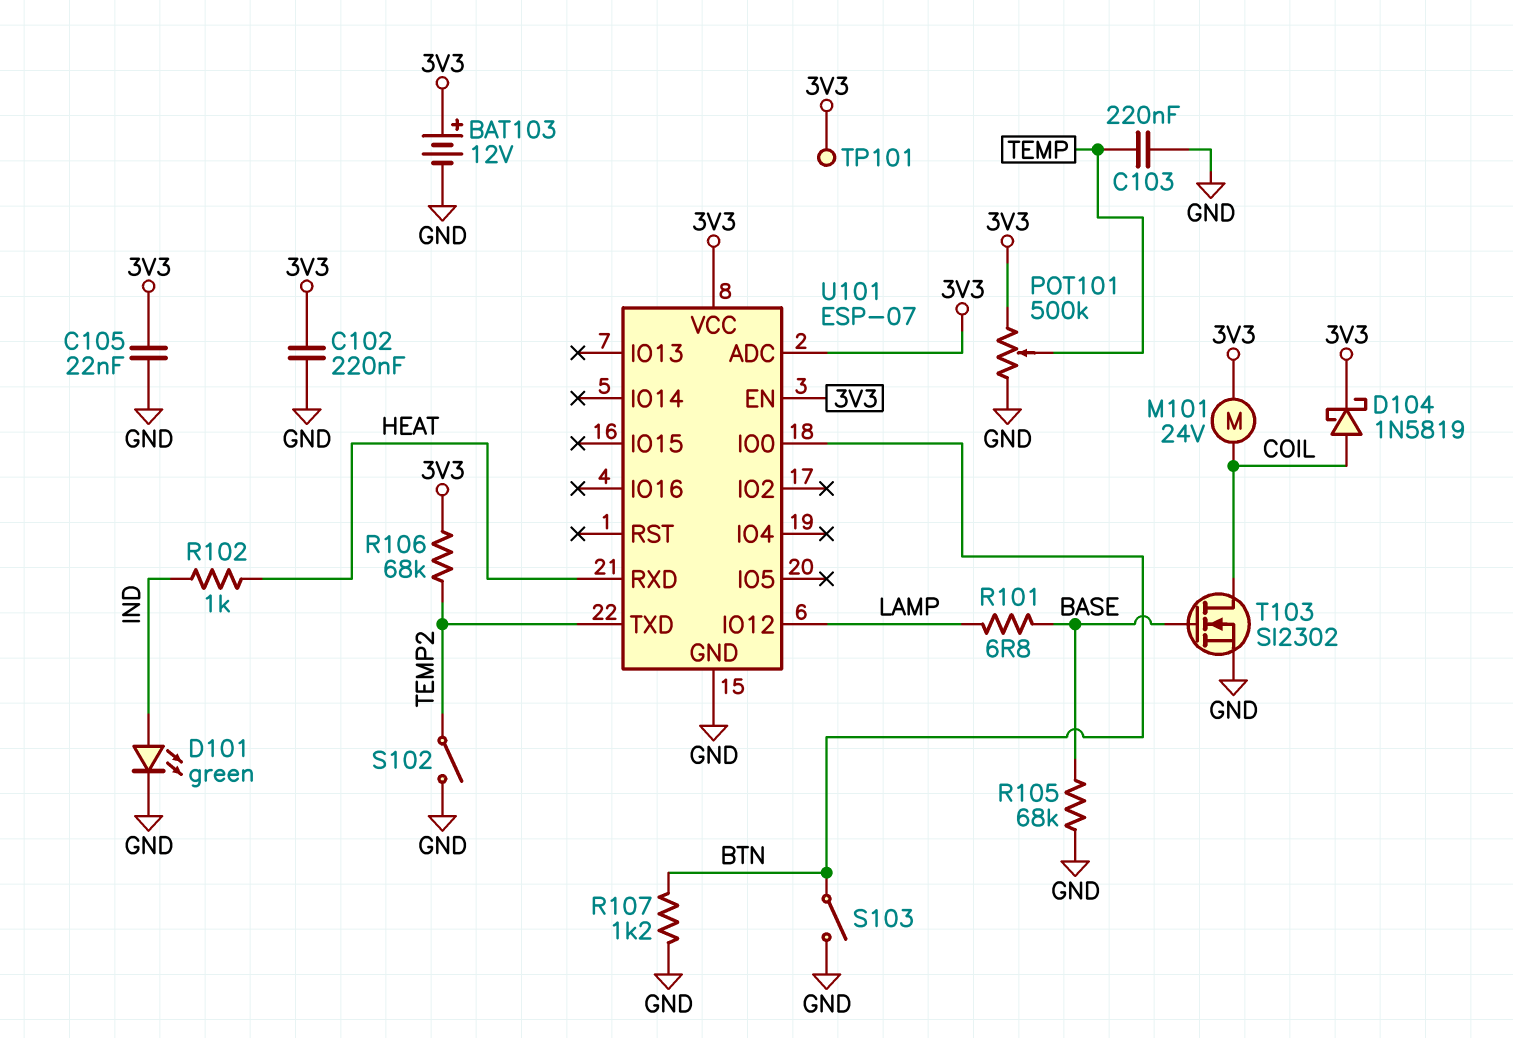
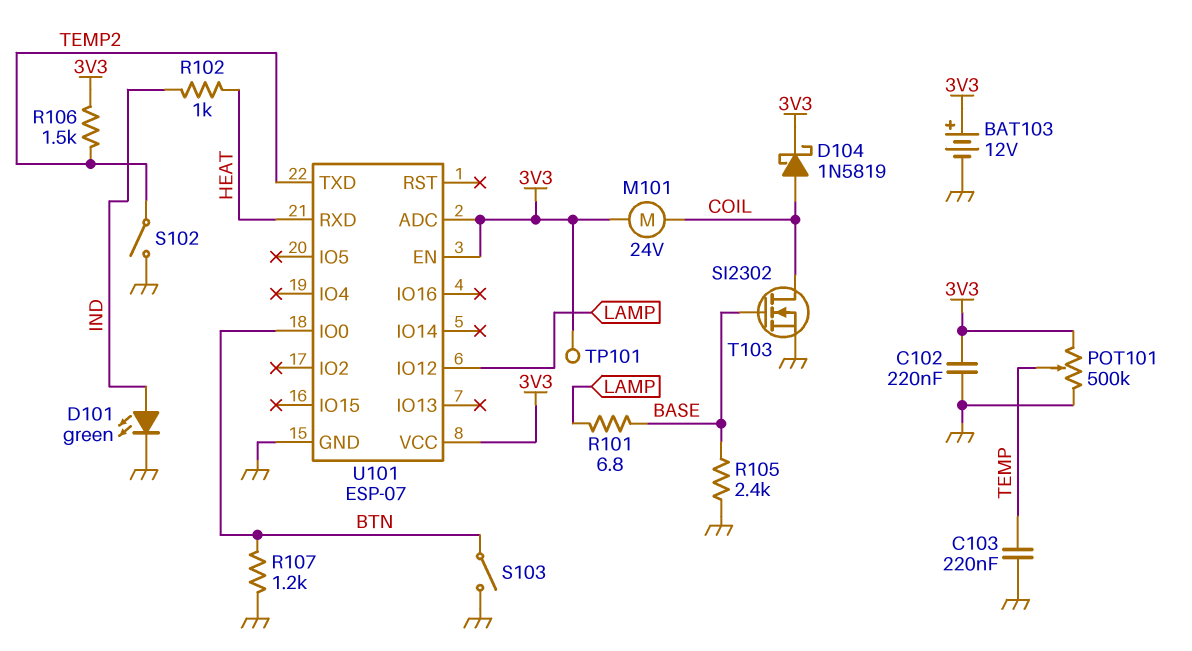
C105: 22nF (3V3, GND) -> none
R105: 68k (BASE, GND) -> 2.4k (BASE, GND)
R106: 68k (3V3, TEMP2) -> 1.5k (3V3, TEMP2)

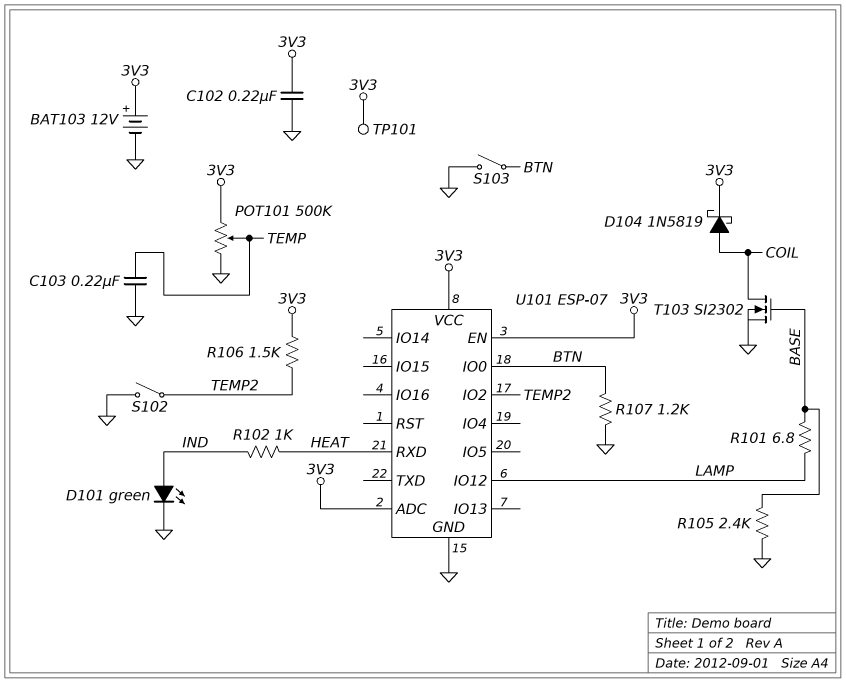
M101: motor 24V (3V3, COIL) -> none
U101 pin IO2: none -> TEMP2
U101 pin TXD: TEMP2 -> none

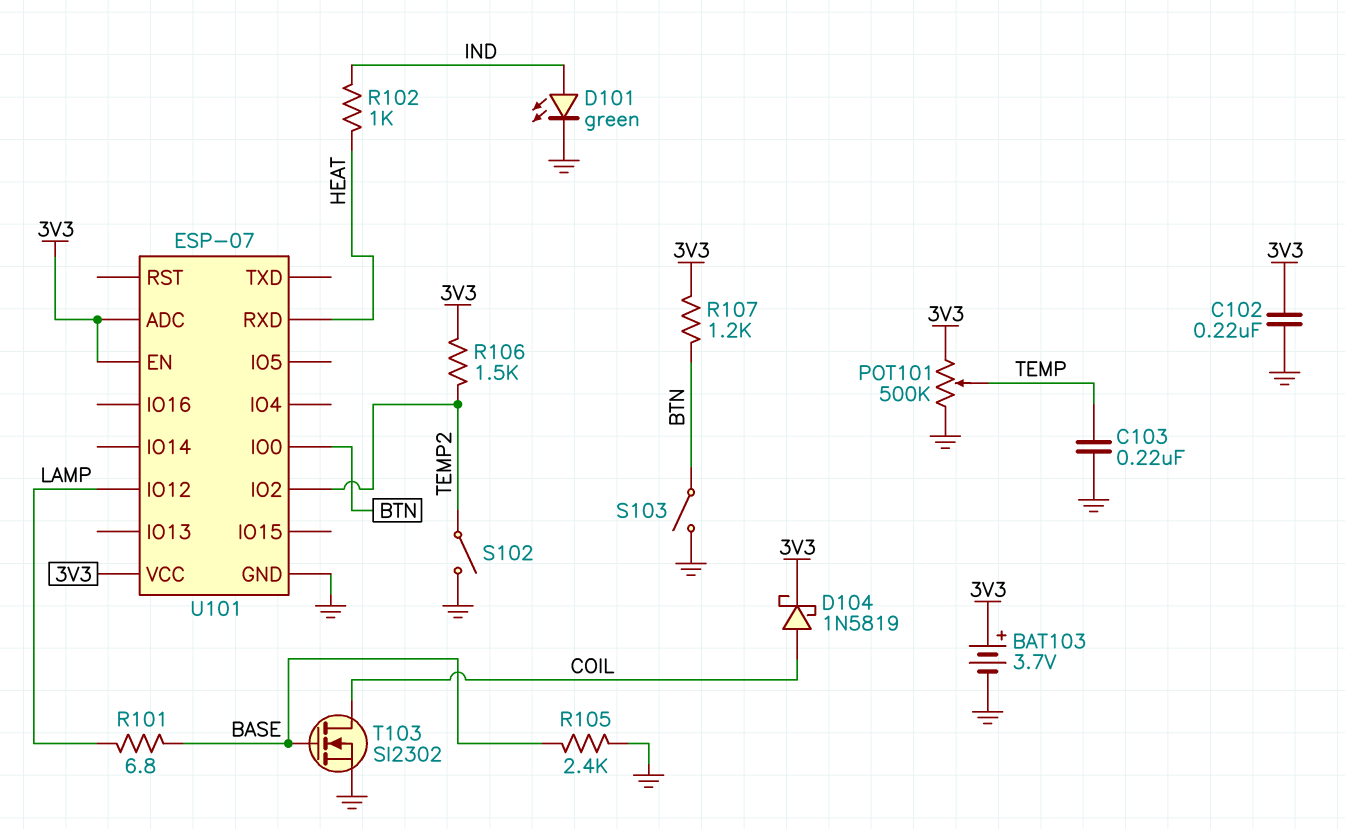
BAT103: 12V (plus 3V3, minus GND) -> 3.7V (plus 3V3, minus GND)
R107: 1.2k (BTN, GND) -> 1.2k (3V3, BTN)
TP101: test point (3V3) -> none

